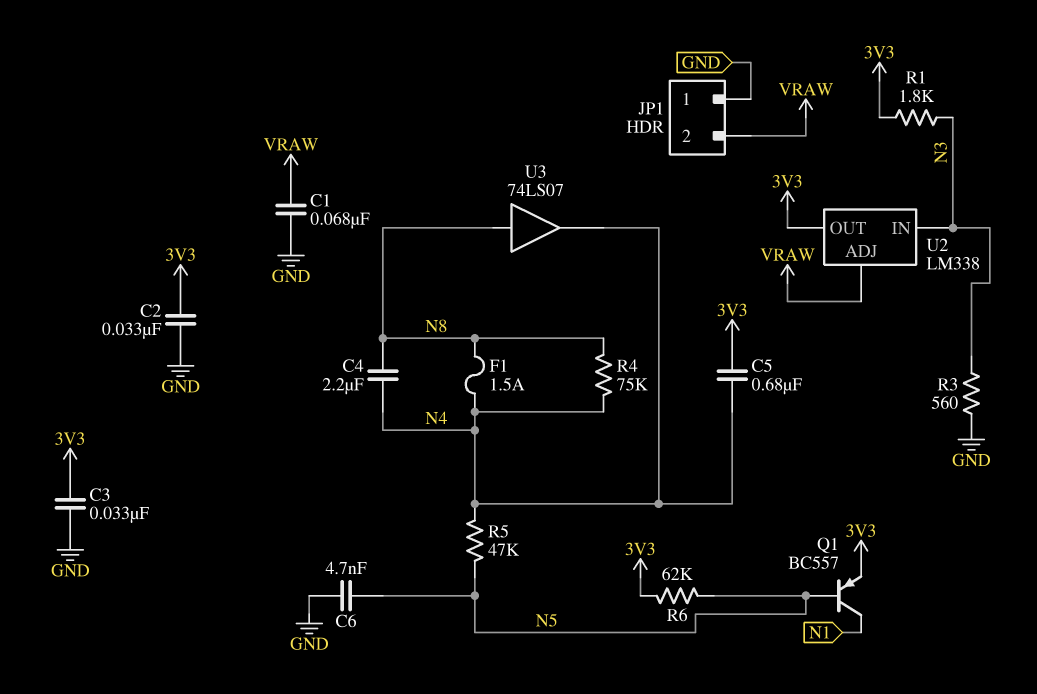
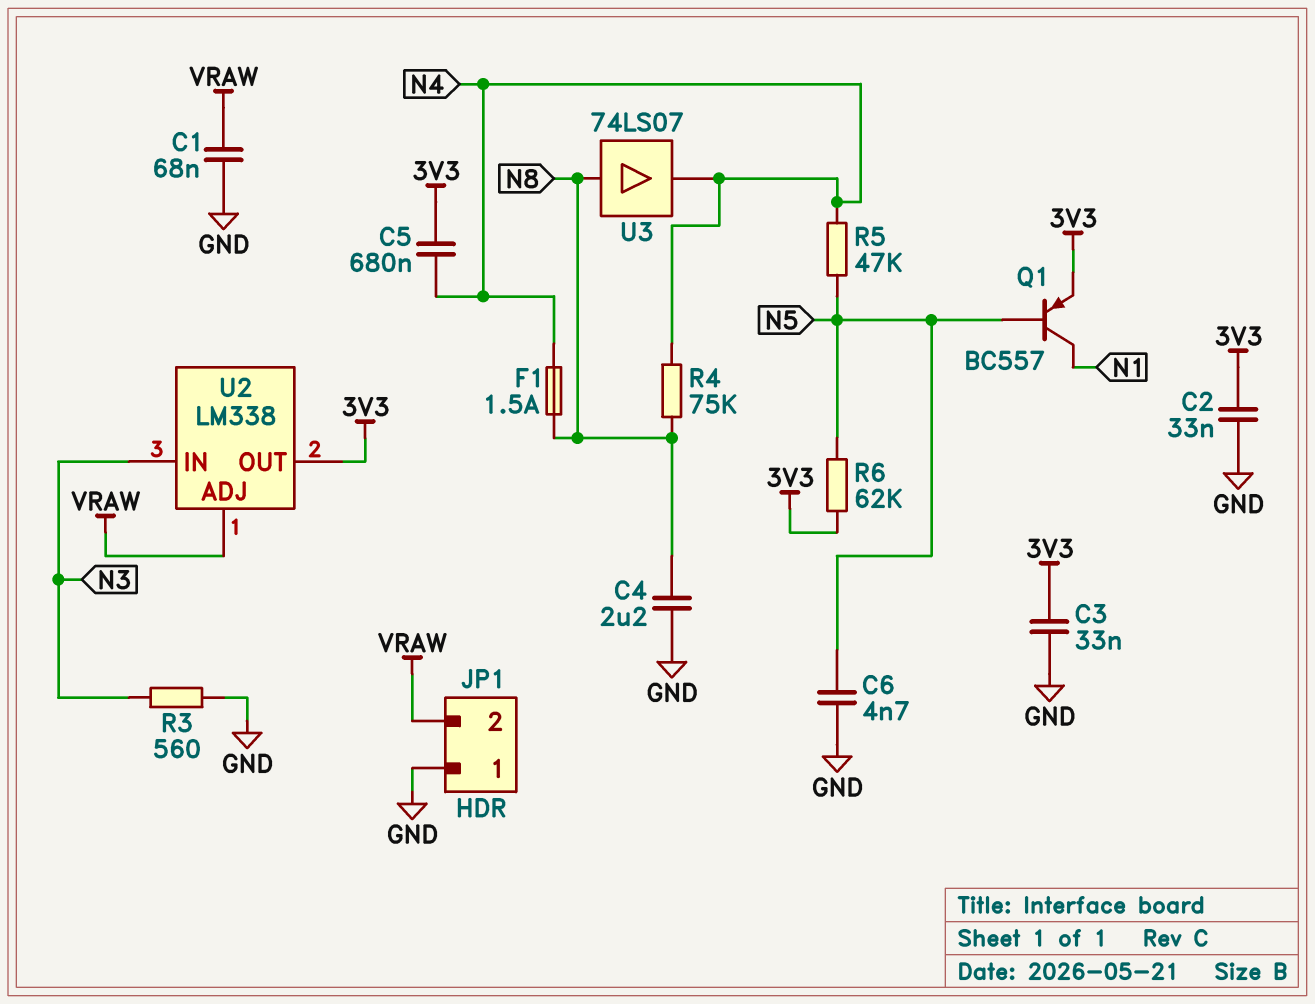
C4: 2.2uF (N4, N8) -> 2.2uF (GND, N8)
R1: 1.8k (3V3, N3) -> none

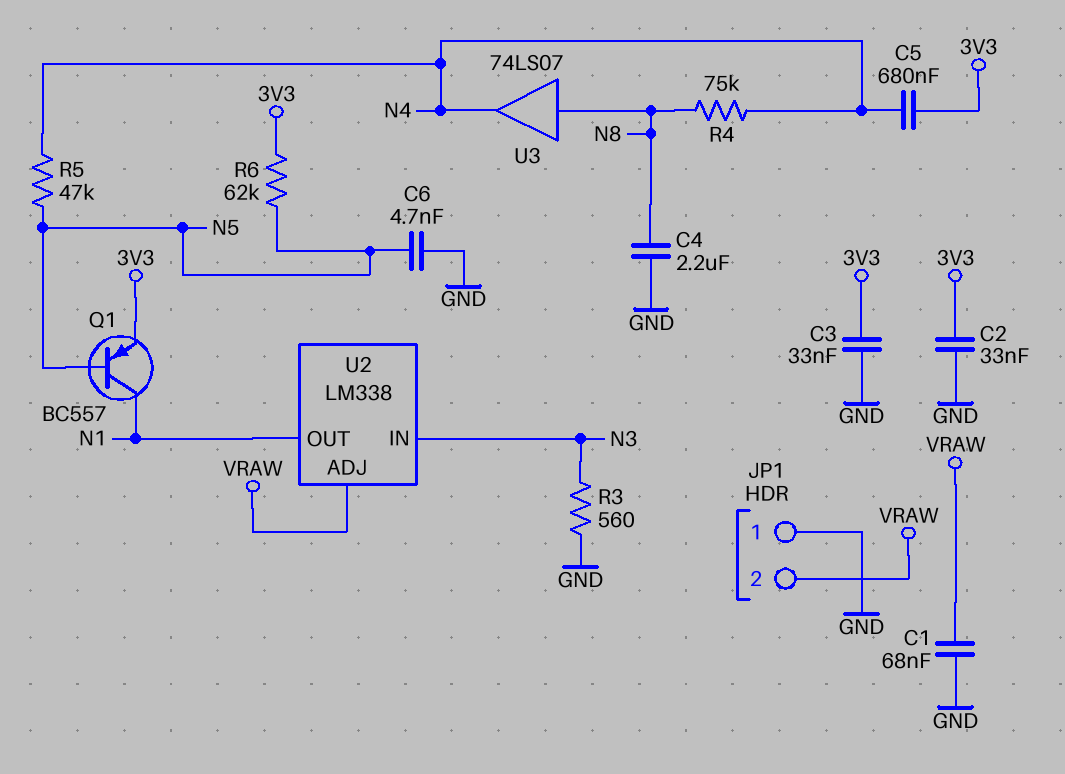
F1: 1.5A (N4, N8) -> none
U2 pin OUT: 3V3 -> N1

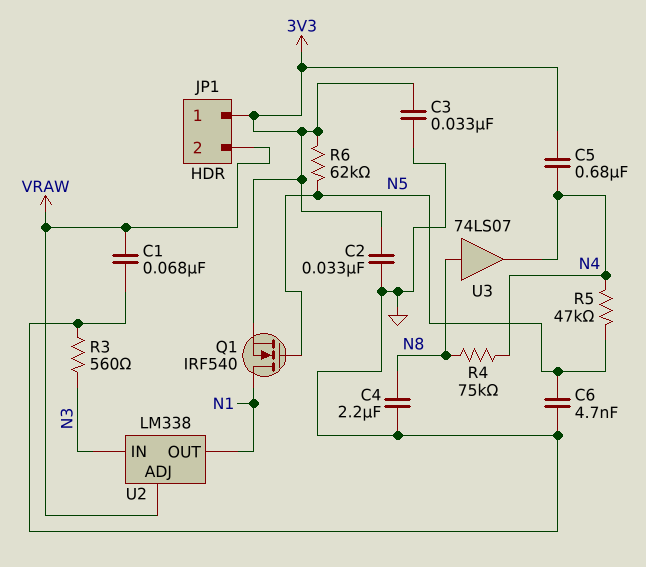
JP1 pin 1: GND -> 3V3
Q1: PNP BC557 (B N5, C N1, E 3V3) -> NMOS IRF540 (G N5, D N1, S 3V3)

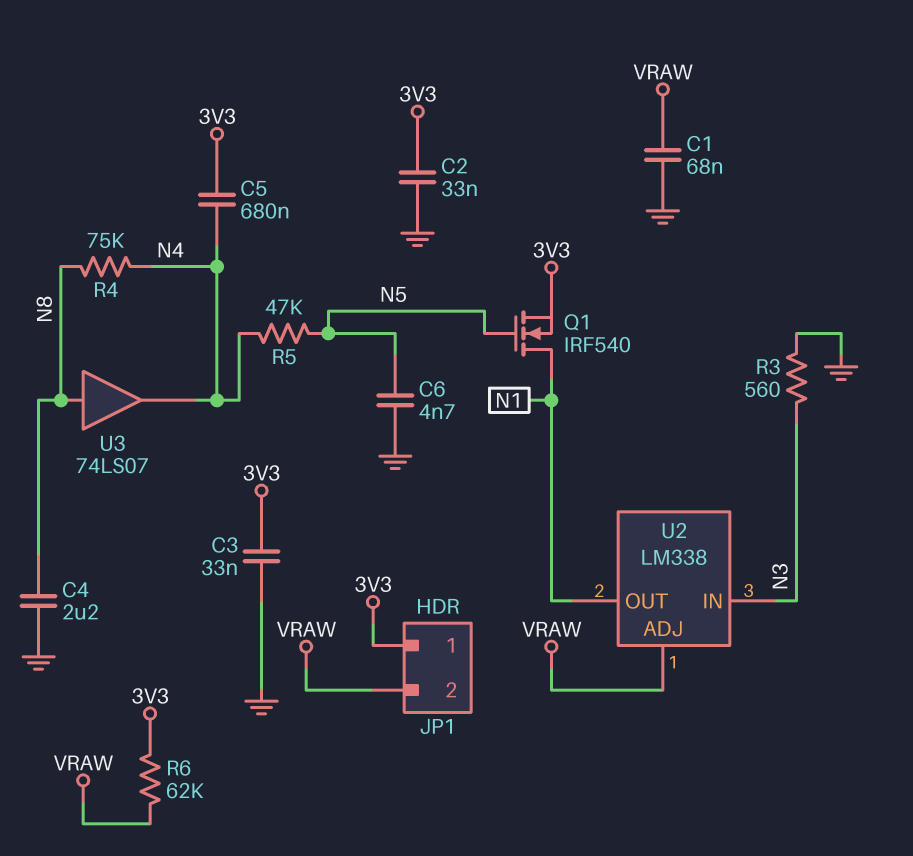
R6: 62k (3V3, N5) -> 62k (3V3, VRAW)

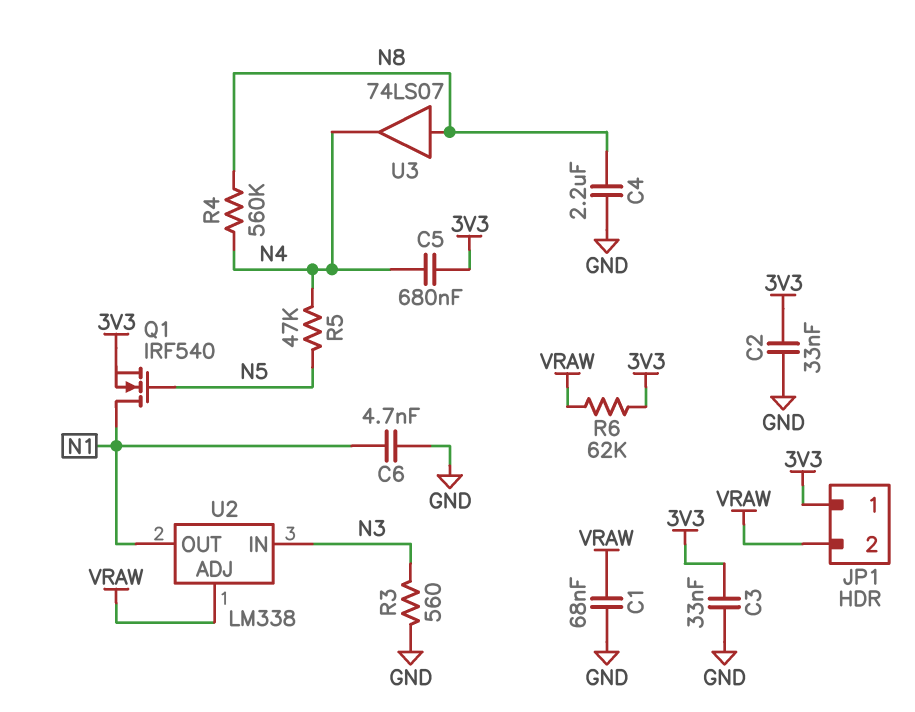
C6: 4.7nF (GND, N5) -> 4.7nF (GND, N1)
R4: 75k (N4, N8) -> 560k (N4, N8)

